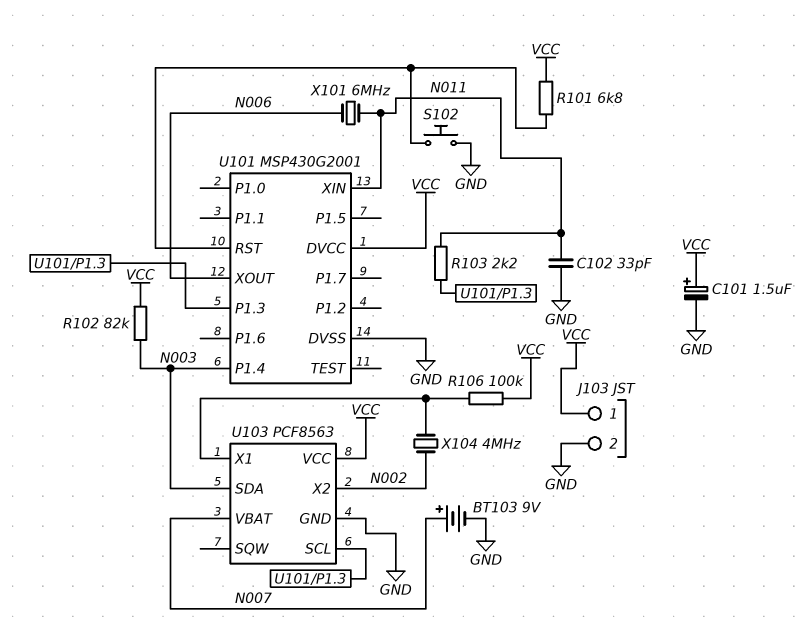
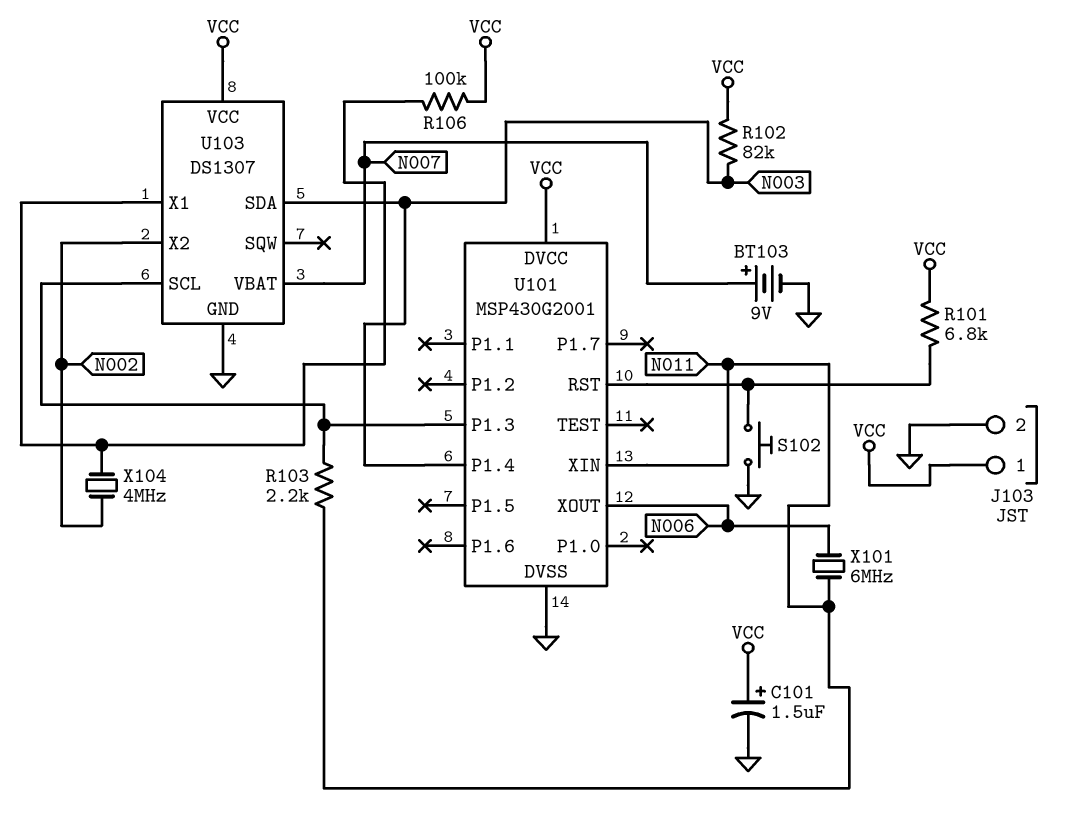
C102: 33pF (GND, N011) -> none
U103: PCF8563 -> DS1307

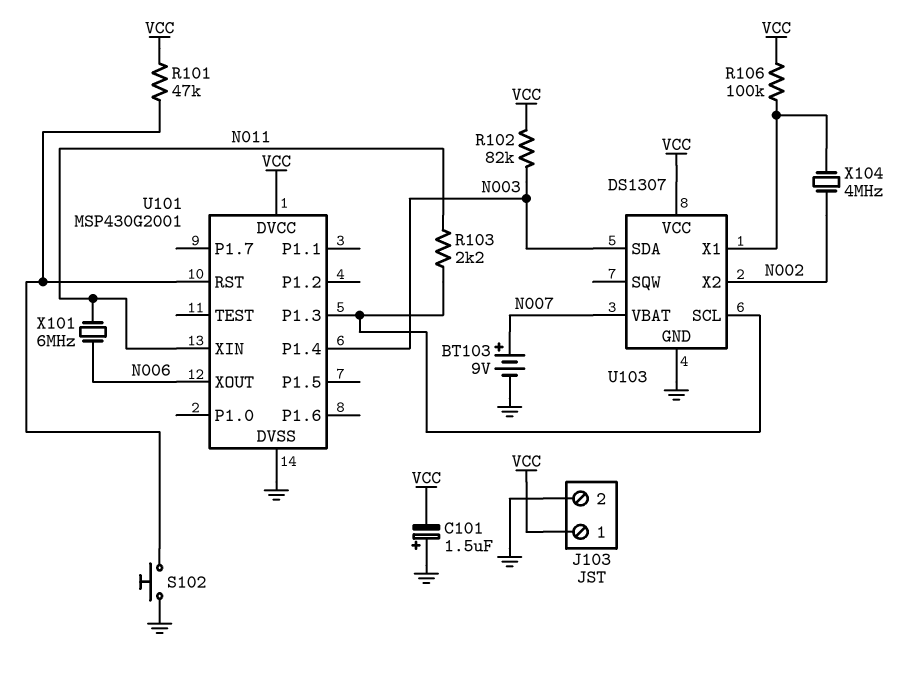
C101: 1.5uF (plus VCC, minus GND) -> 1.5uF (plus GND, minus VCC)
R101: 6.8k (U101/RST, VCC) -> 47k (U101/RST, VCC)

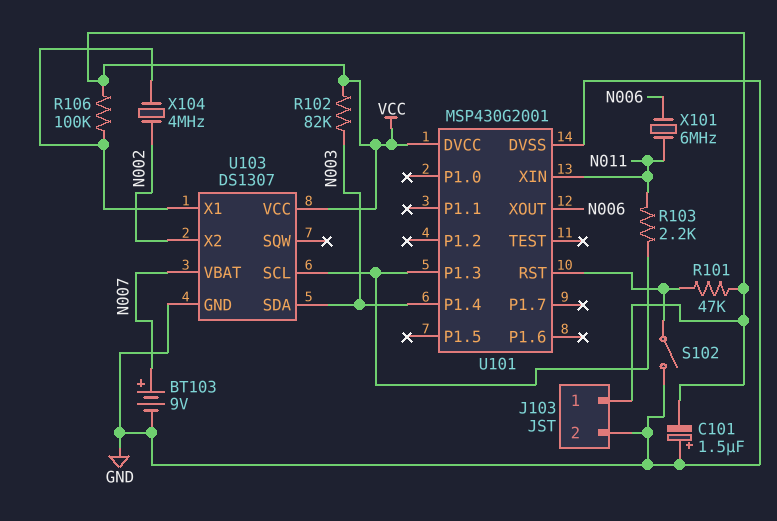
S102: button (GND, U101/RST) -> switch (GND, U101/RST)

